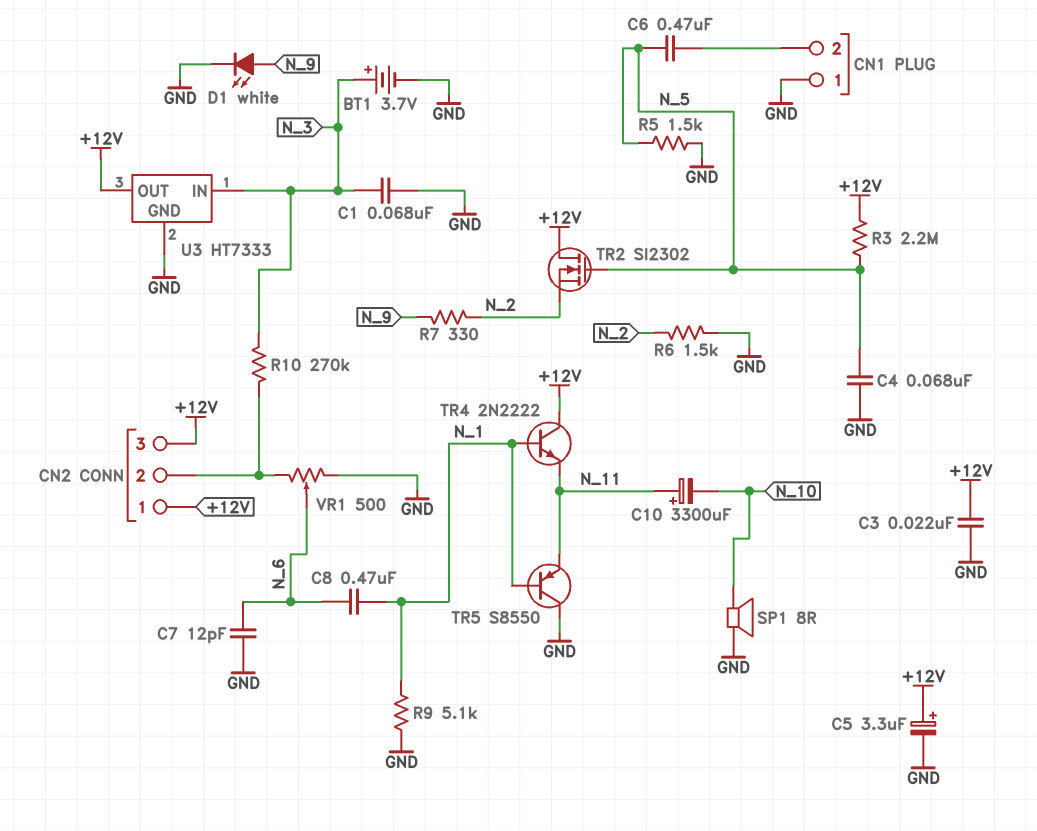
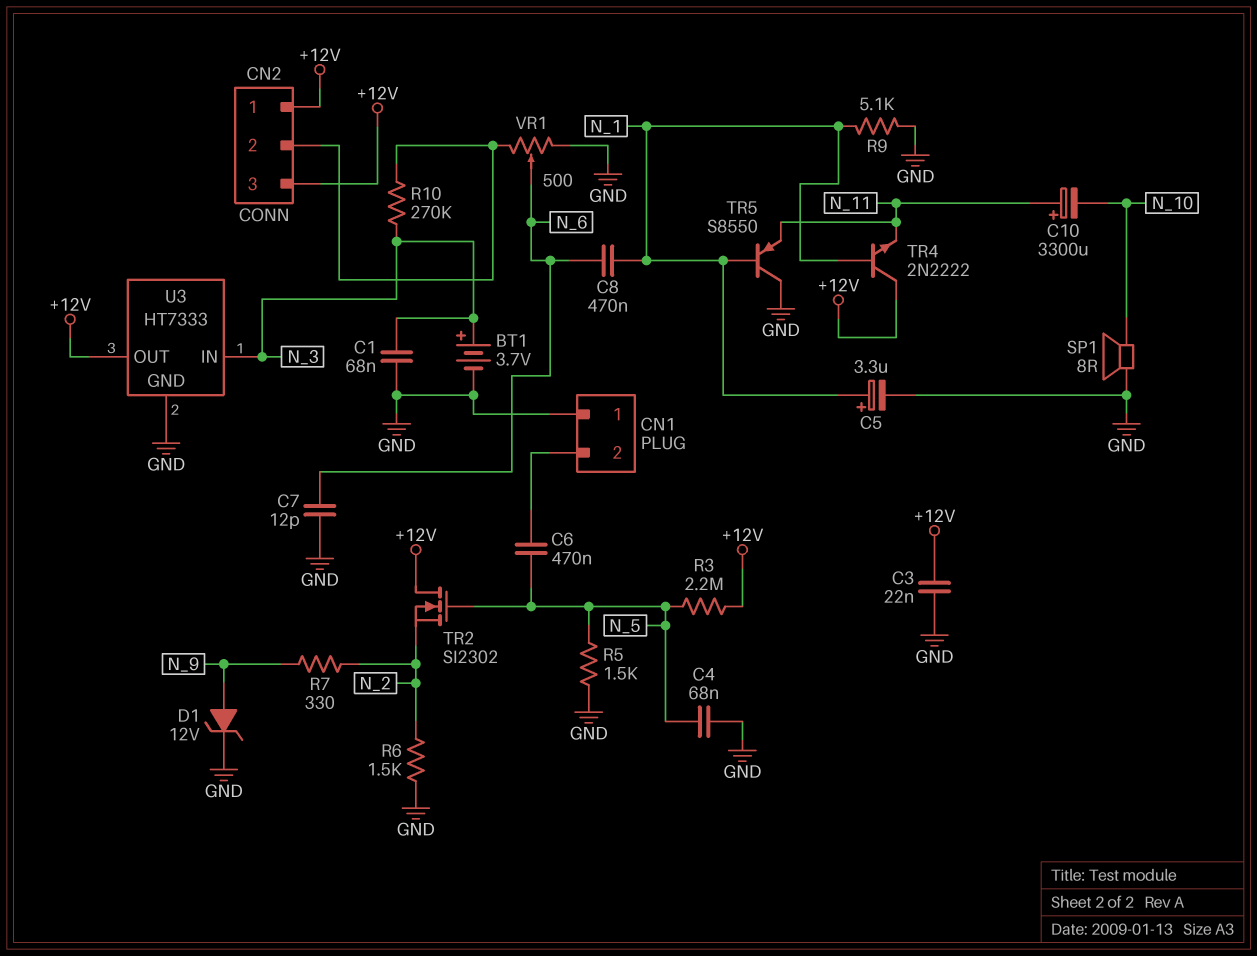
C5: 3.3uF (plus +12V, minus GND) -> 3.3uF (plus N_1, minus GND)
D1: LED white (A N_9, K GND) -> zener 12V (A N_9, K GND)

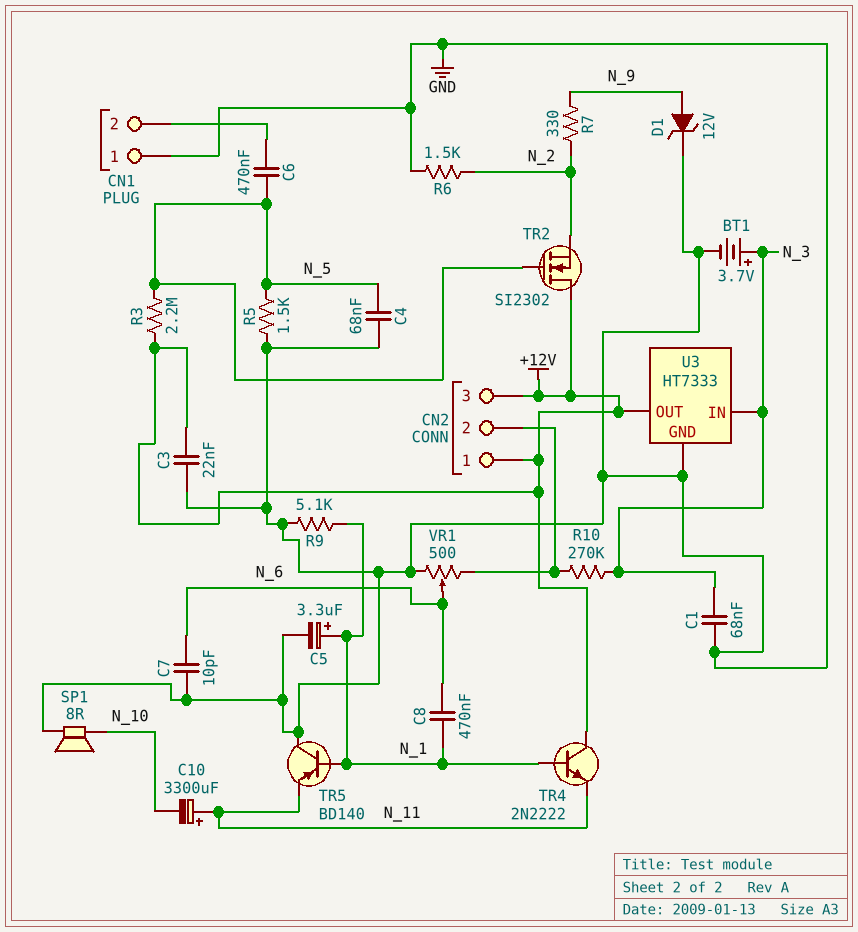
C7: 12pF (GND, N_6) -> 10pF (GND, N_6)
TR5: PNP S8550 (B N_1, C GND, E N_11) -> PNP BD140 (B N_1, C GND, E N_11)

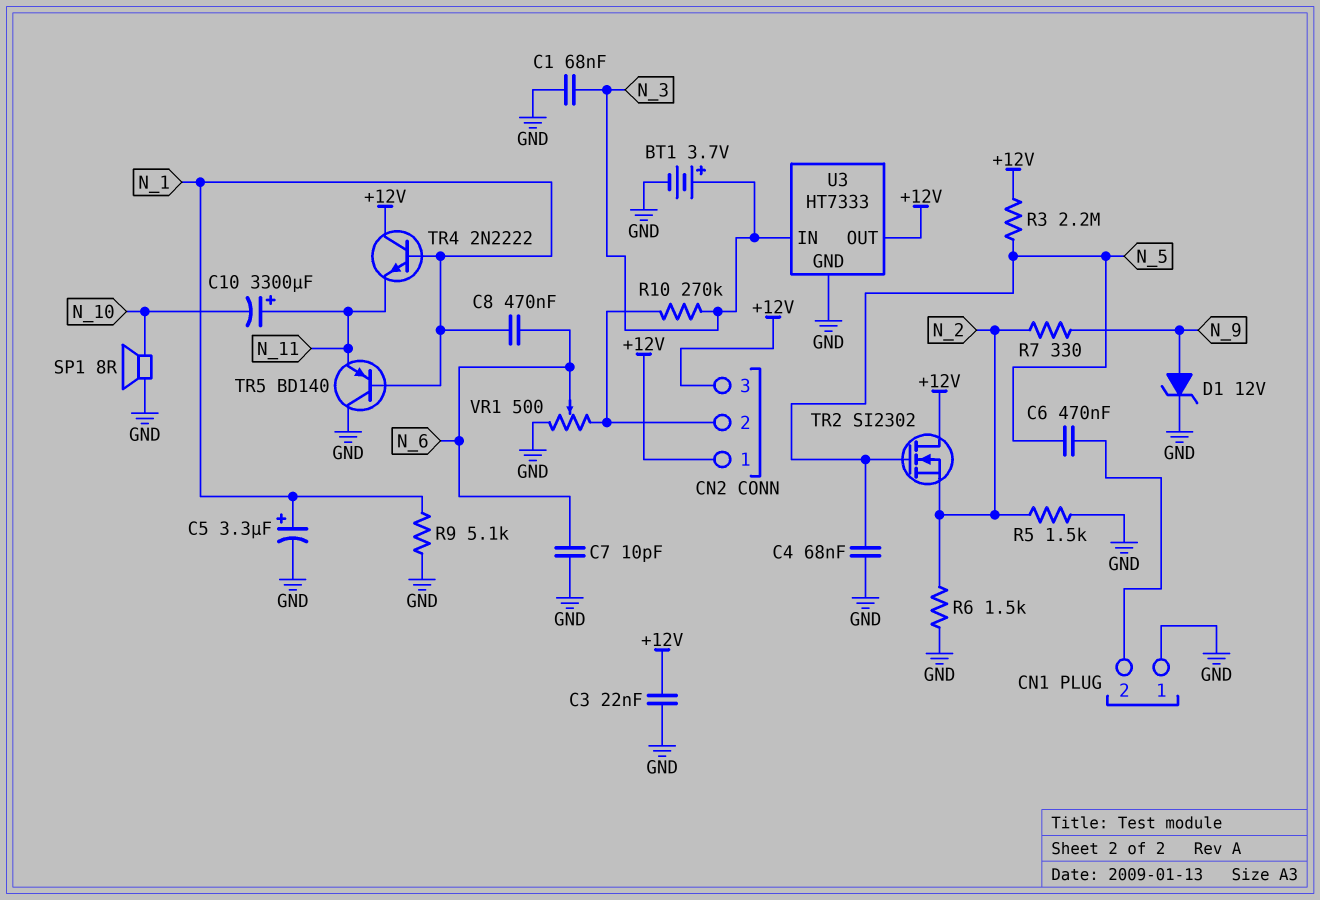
R5: 1.5k (GND, N_5) -> 1.5k (GND, N_2)

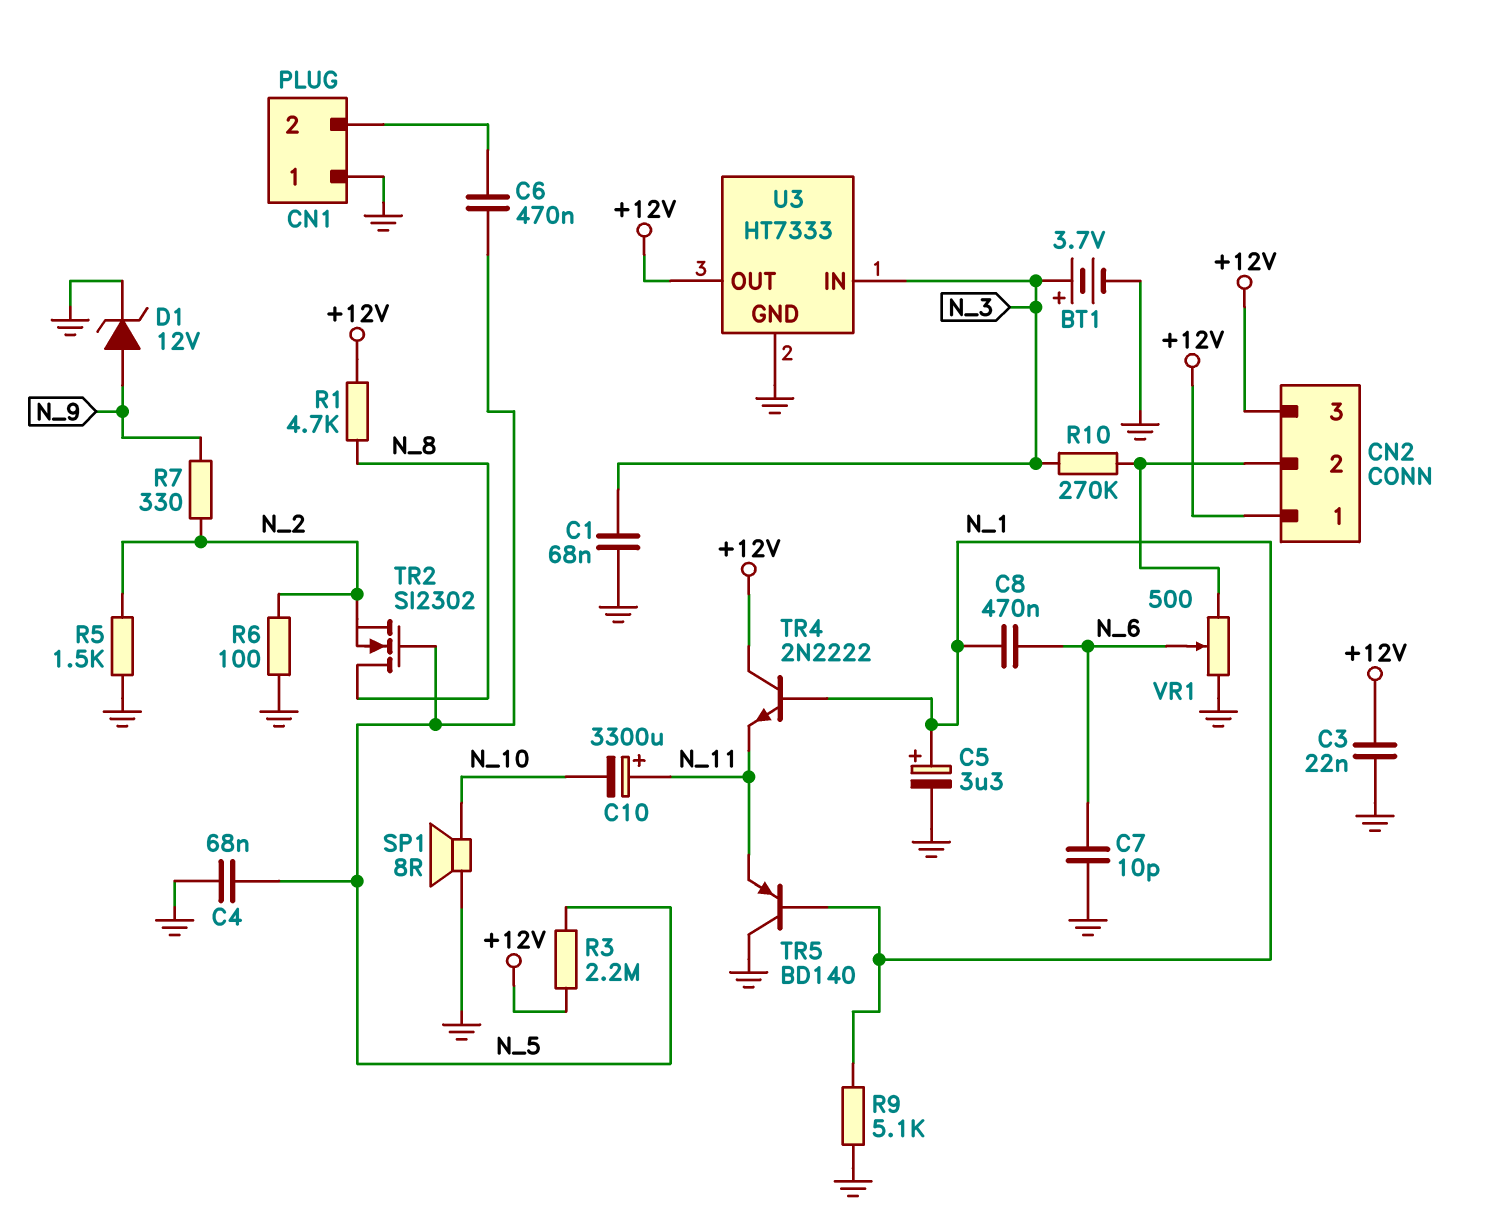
R1: none -> 4.7k (+12V, N_8)
R6: 1.5k (GND, N_2) -> 100 (GND, N_2)
TR2: NMOS SI2302 (G N_5, D +12V, S N_2) -> NMOS SI2302 (G N_5, D N_8, S N_2)

